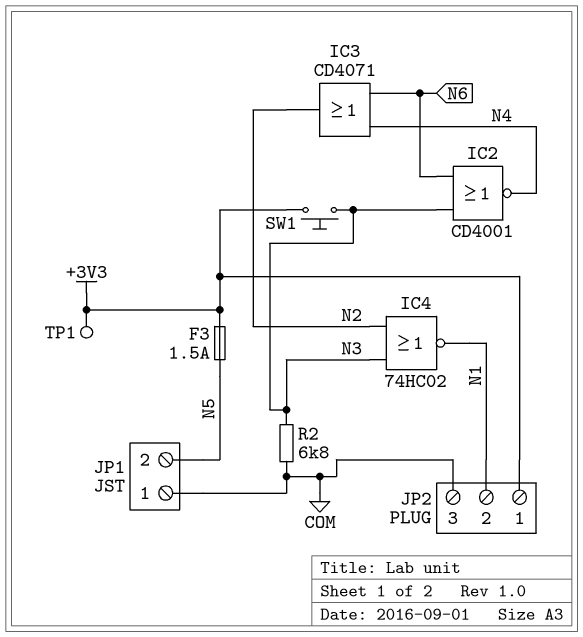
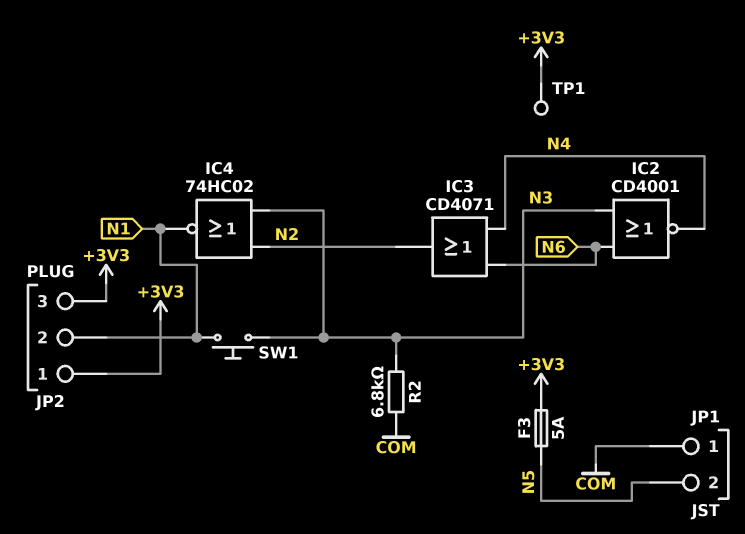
F3: 1.5A (+3V3, N5) -> 5A (+3V3, N5)
JP2 pin 3: COM -> +3V3
SW1: button (+3V3, N3) -> button (N1, N3)

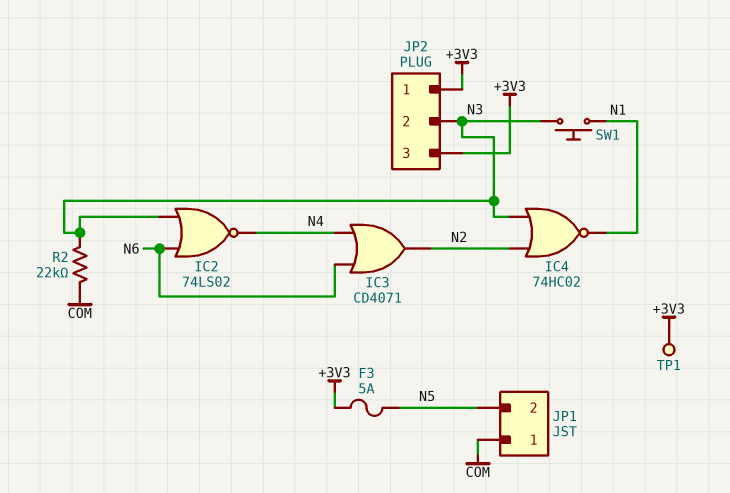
IC2: NOR CD4001 (in N3, in N6, out N4) -> NOR 74LS02 (in N3, in N6, out N4)
JP2 pin 2: N1 -> N3
R2: 6.8k (COM, N3) -> 22k (COM, N3)

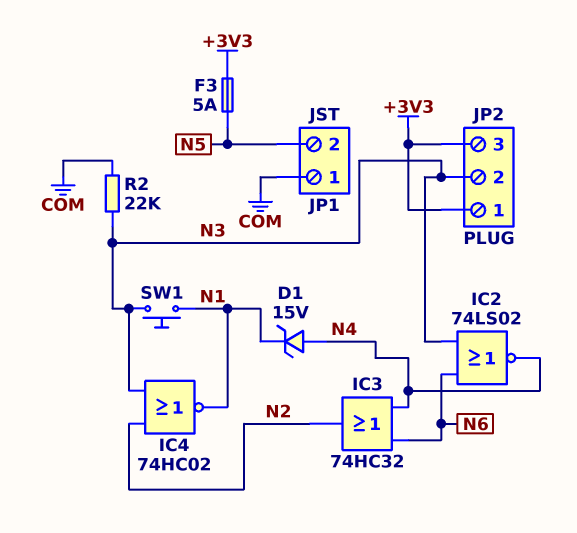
D1: none -> zener 15V (A N4, K N1)
IC3: OR CD4071 (in N4, in N6, out N2) -> OR 74HC32 (in N4, in N6, out N2)
TP1: test point (+3V3) -> none

